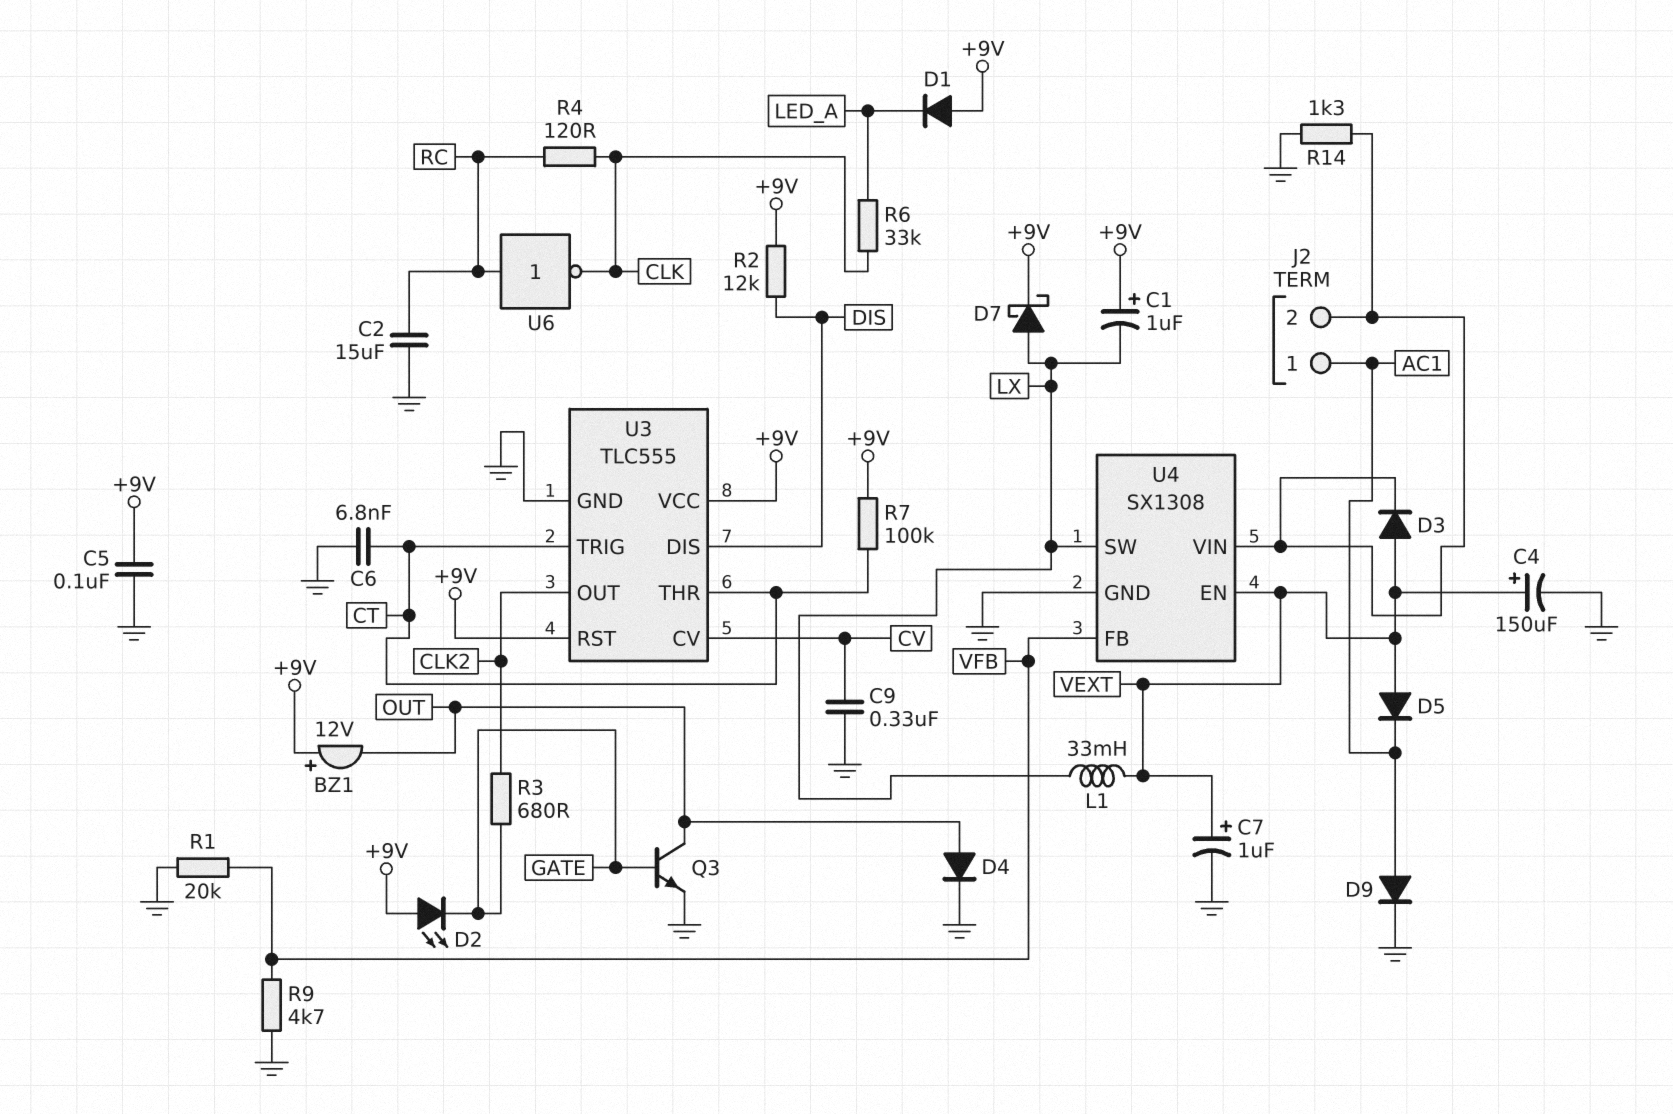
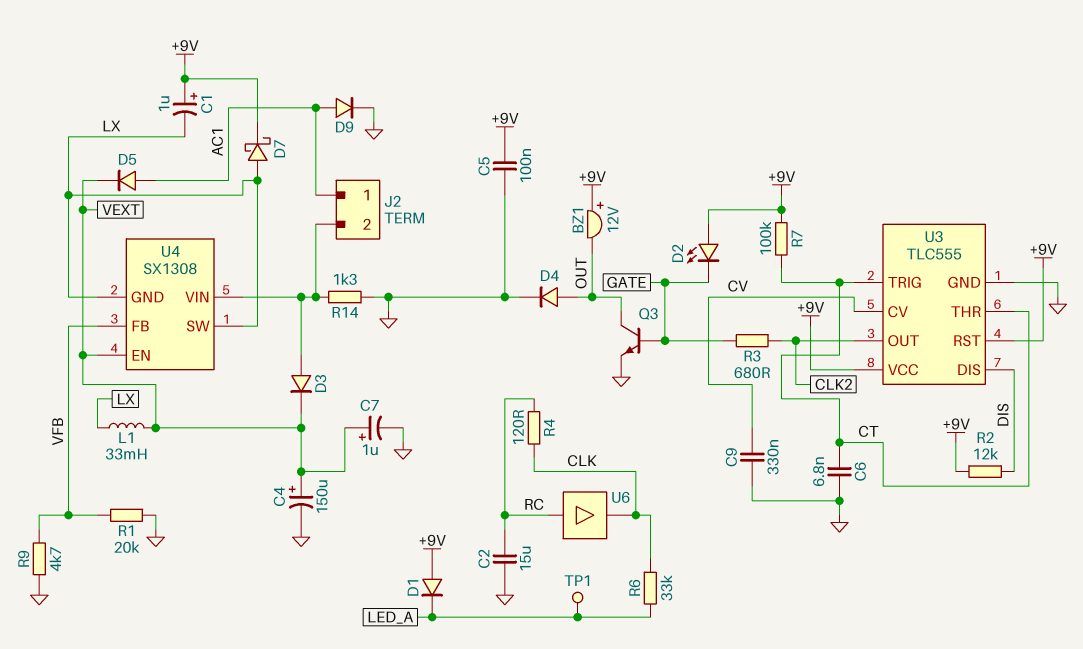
D3: diode (A VEXT, K J2/2) -> diode (A J2/2, K VEXT)
D5: diode (A VEXT, K AC1) -> diode (A AC1, K VEXT)
TP1: none -> test point (LED_A)
U4 pin GND: GND -> LX
U6: NOT (in RC, out CLK) -> buffer (in RC, out CLK)

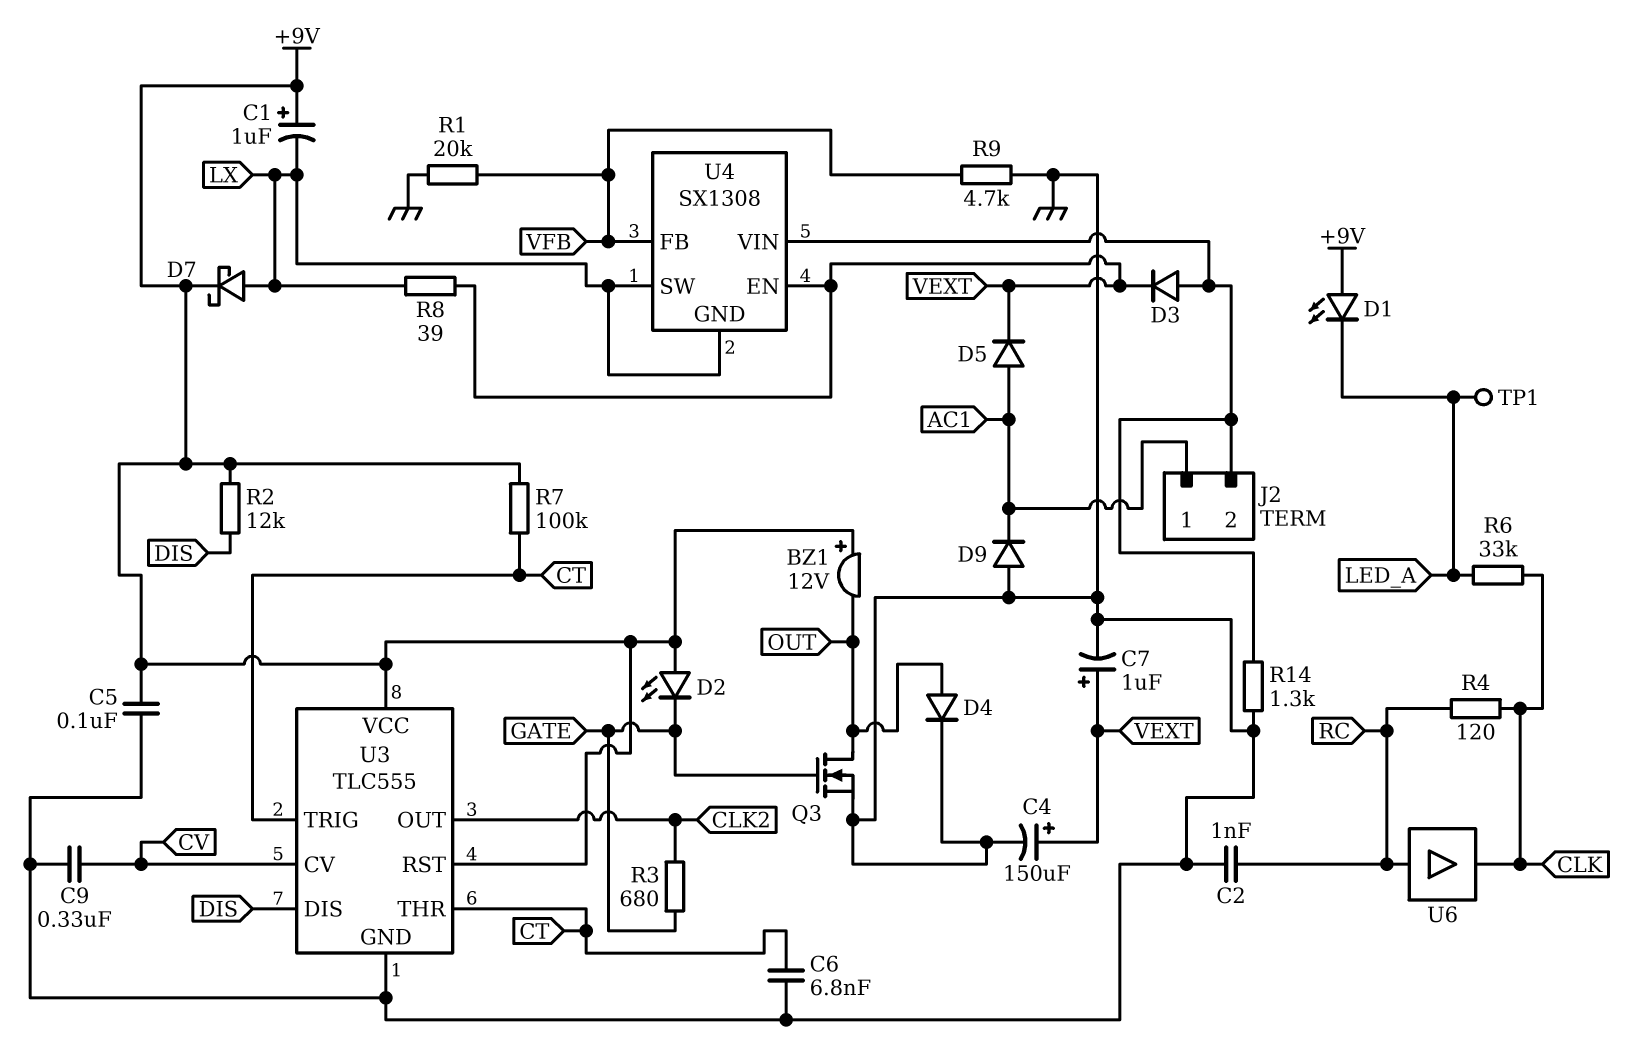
C2: 15uF (GND, RC) -> 1nF (GND, RC)
D1: diode (A +9V, K LED_A) -> LED (A +9V, K LED_A)
D9: diode (A AC1, K GND) -> diode (A GND, K AC1)
L1: 33mH (LX, VEXT) -> none
Q3: NPN (B GATE, C OUT, E GND) -> NMOS (G GATE, D OUT, S GND)
R8: none -> 39 (LX, VEXT)

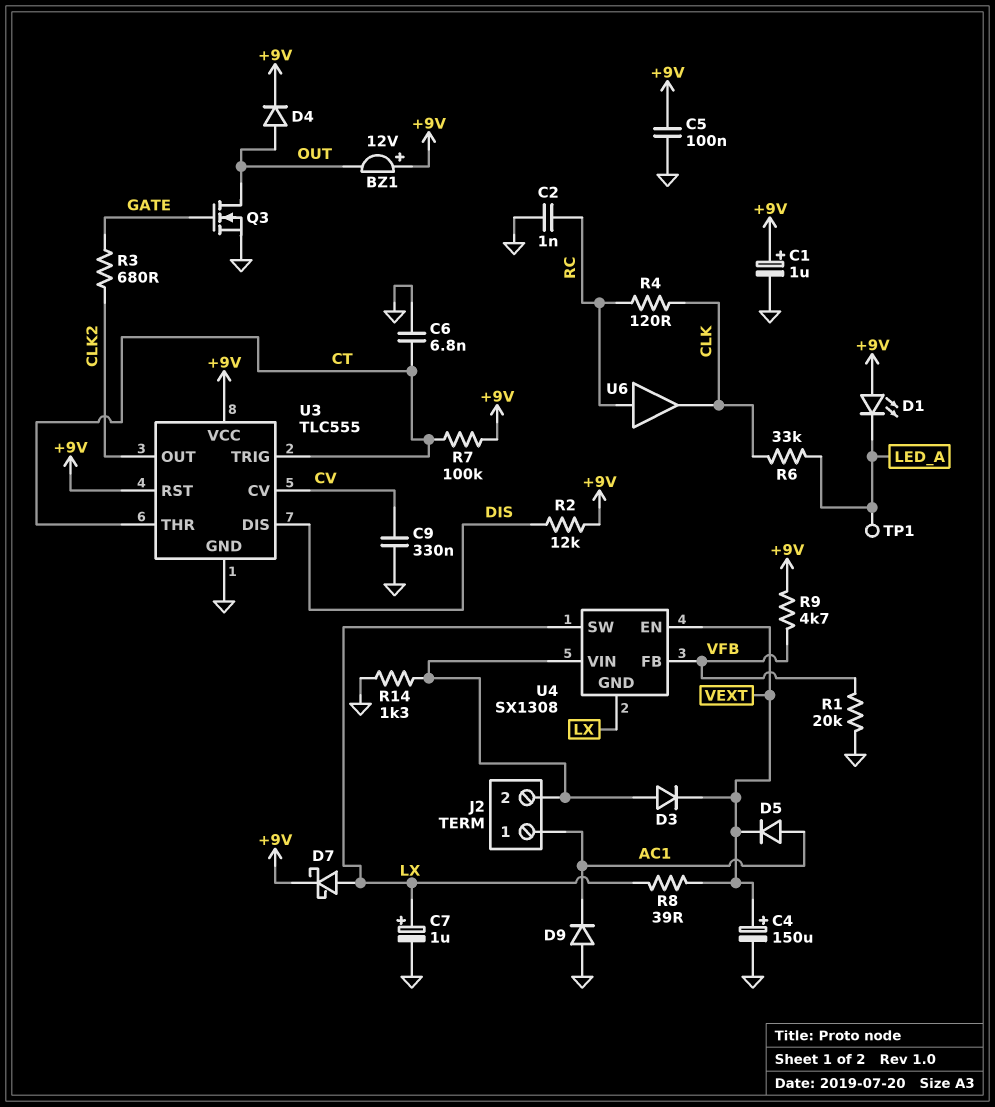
C1: 1uF (plus +9V, minus LX) -> 1uF (plus +9V, minus GND)
C7: 1uF (plus VEXT, minus GND) -> 1uF (plus LX, minus GND)
D2: LED (A +9V, K GATE) -> none
D4: diode (A OUT, K GND) -> diode (A OUT, K +9V)
R9: 4.7k (GND, VFB) -> 4.7k (+9V, VFB)

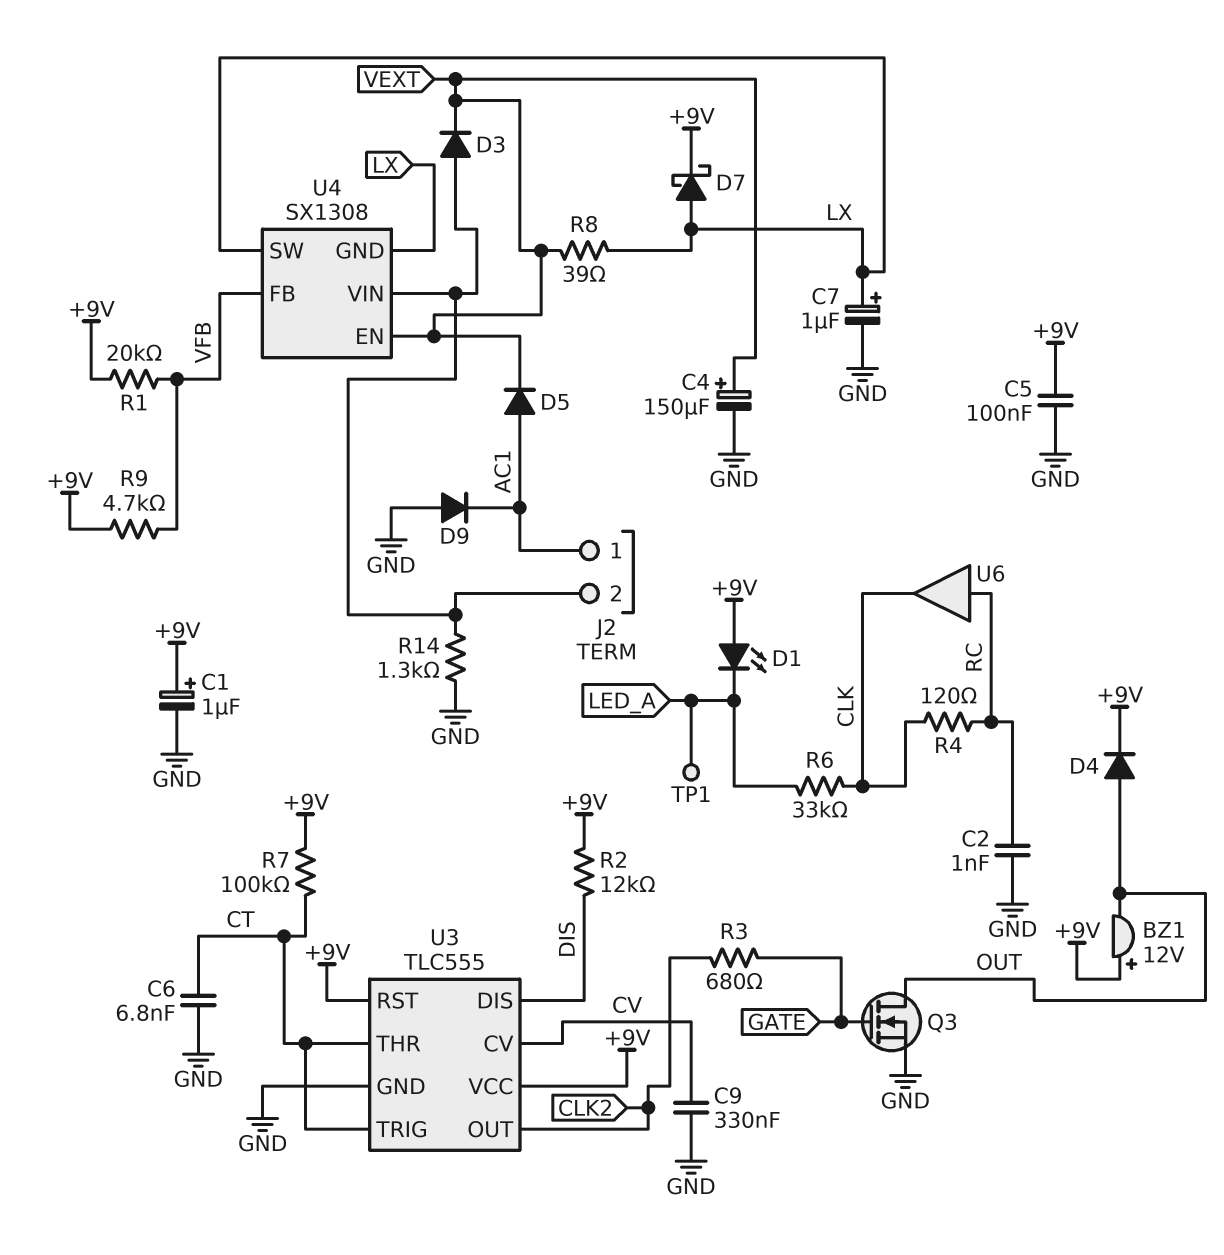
R1: 20k (GND, VFB) -> 20k (+9V, VFB)

